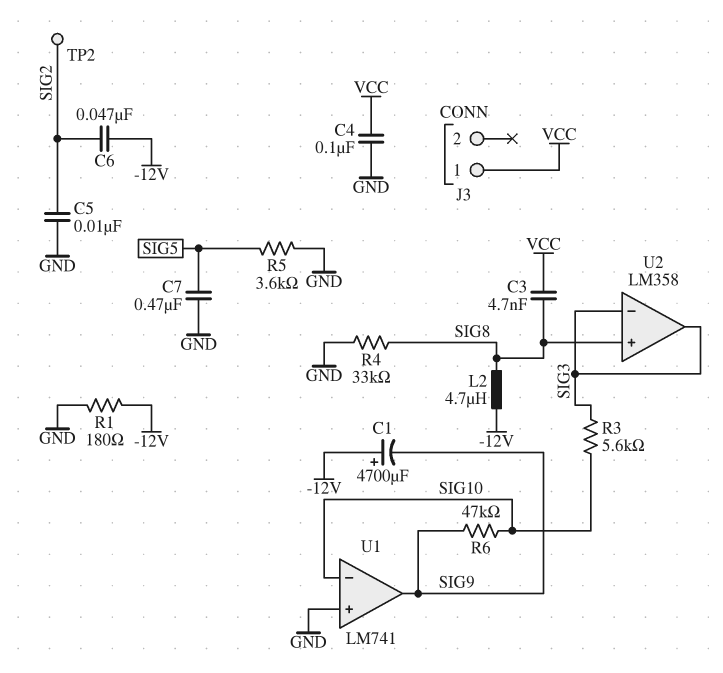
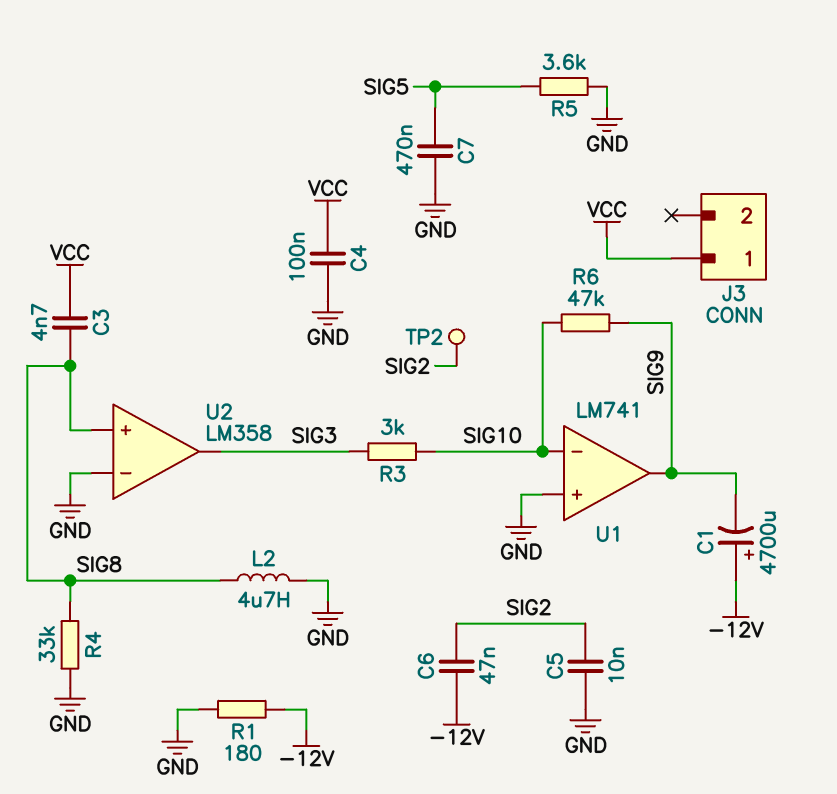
L2: 4.7uH (-12V, SIG8) -> 4.7uH (GND, SIG8)
R3: 5.6k (SIG3, SIG10) -> 3k (SIG3, SIG10)
U2 pin in-: SIG3 -> GND

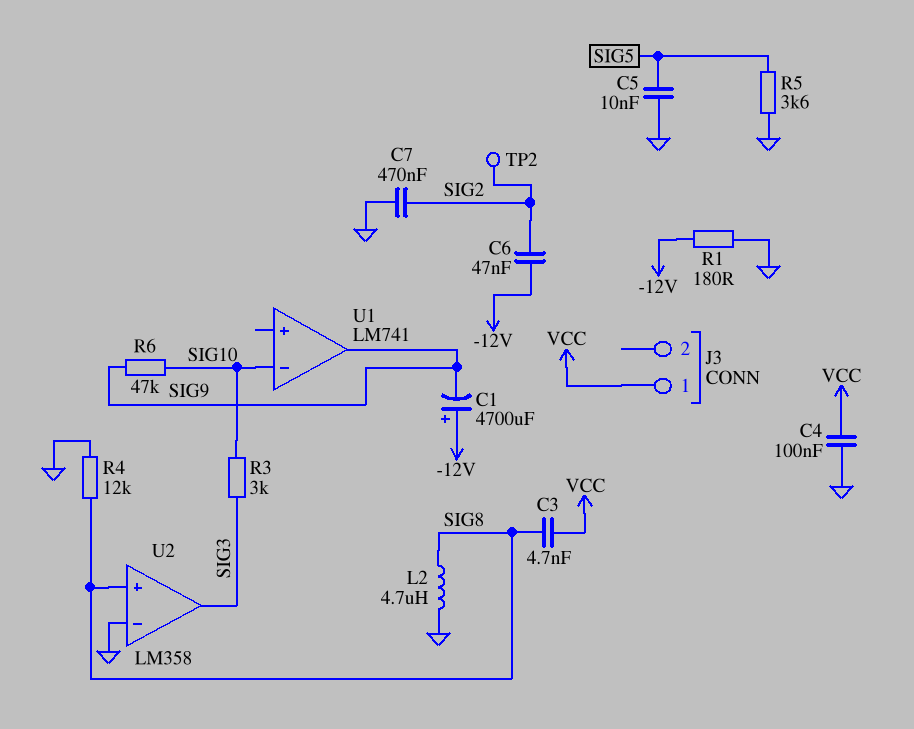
C5: 10nF (GND, SIG2) -> 10nF (GND, SIG5)
C7: 470nF (GND, SIG5) -> 470nF (GND, SIG2)
R4: 33k (GND, SIG8) -> 12k (GND, SIG8)
U1 pin in+: GND -> none

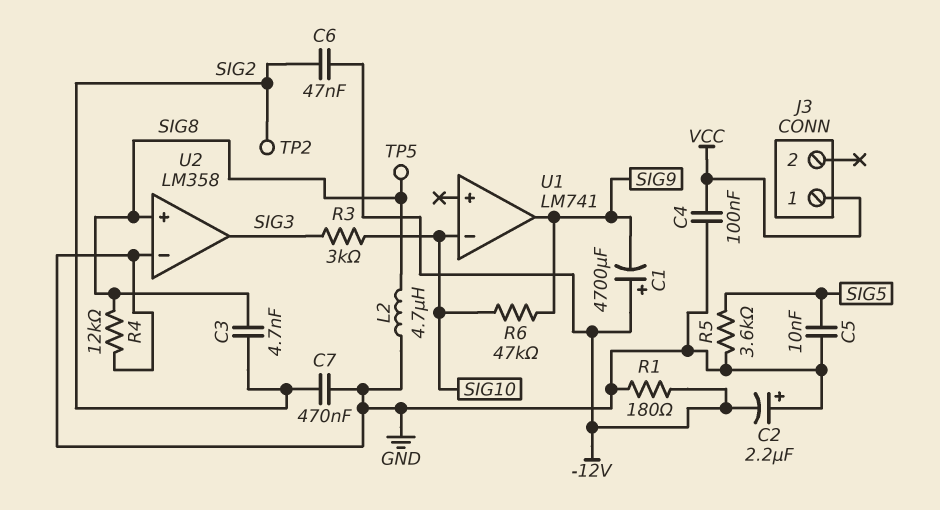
C2: none -> 2.2uF (plus GND, minus -12V)
C3: 4.7nF (SIG8, VCC) -> 4.7nF (SIG2, SIG8)
TP5: none -> test point (SIG8)

